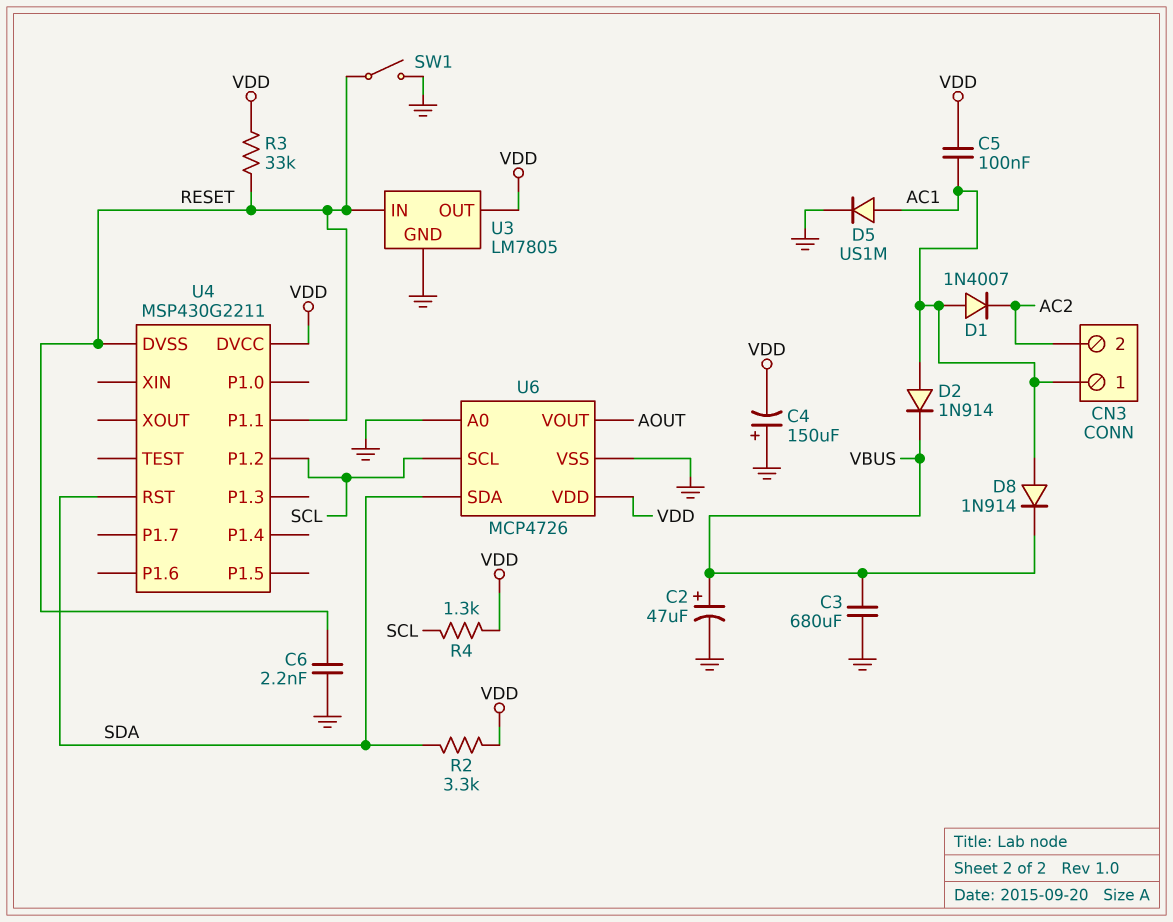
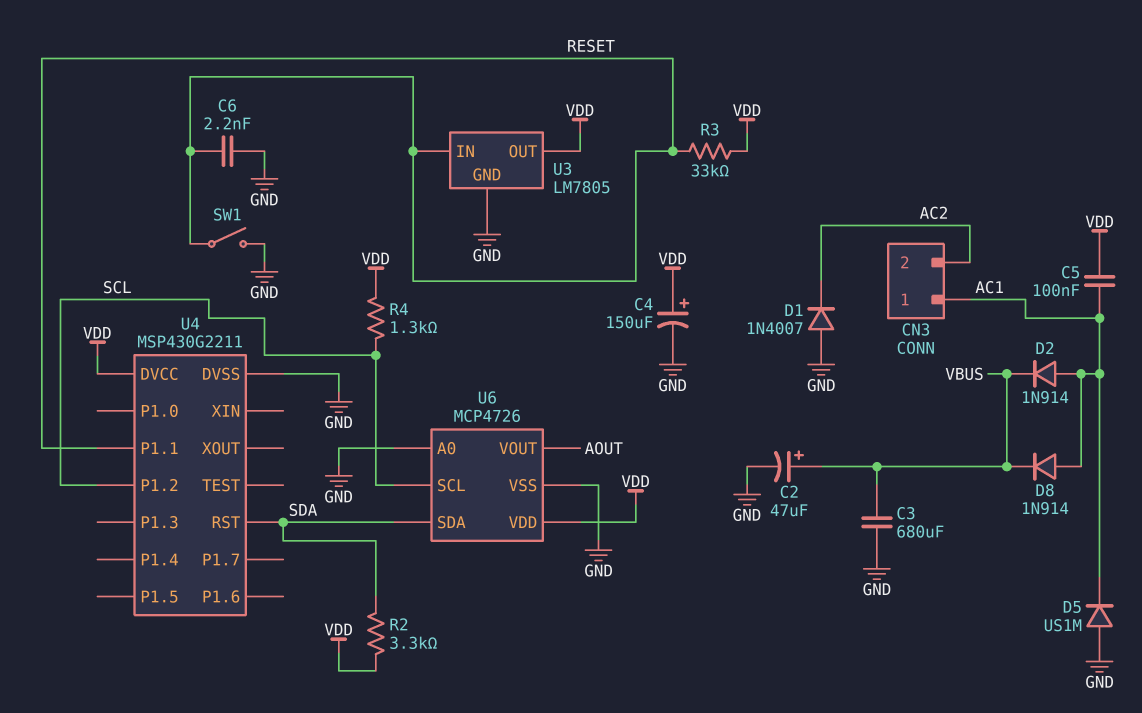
C4: 150uF (plus GND, minus VDD) -> 150uF (plus VDD, minus GND)
D1: diode 1N4007 (A AC1, K AC2) -> diode 1N4007 (A GND, K AC2)
D5: diode US1M (A AC1, K GND) -> diode US1M (A GND, K AC1)
U4 pin DVSS: RESET -> GND

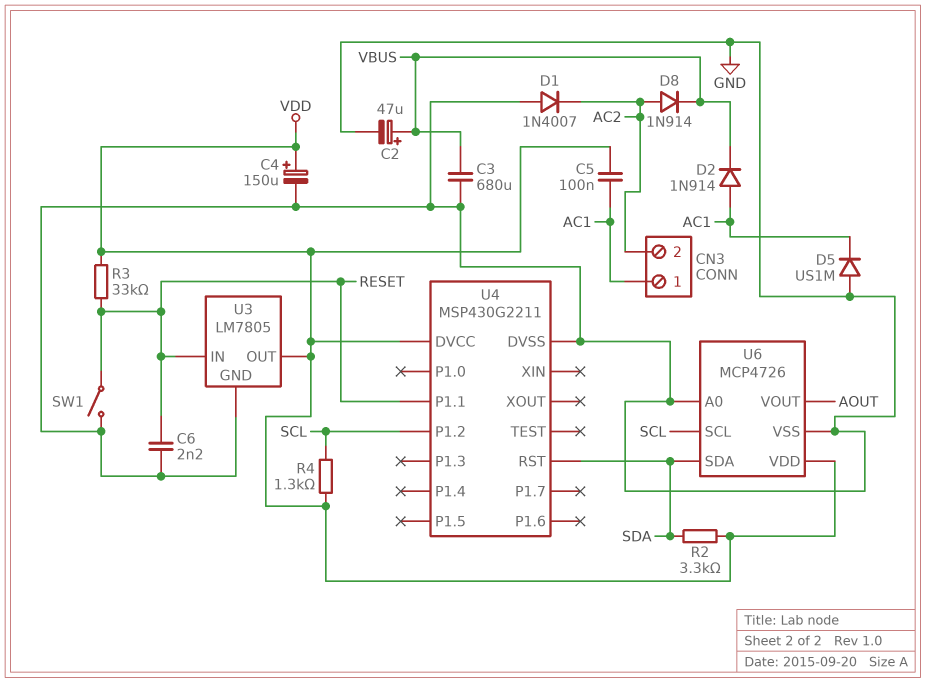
D8: diode 1N914 (A AC1, K VBUS) -> diode 1N914 (A AC2, K VBUS)

